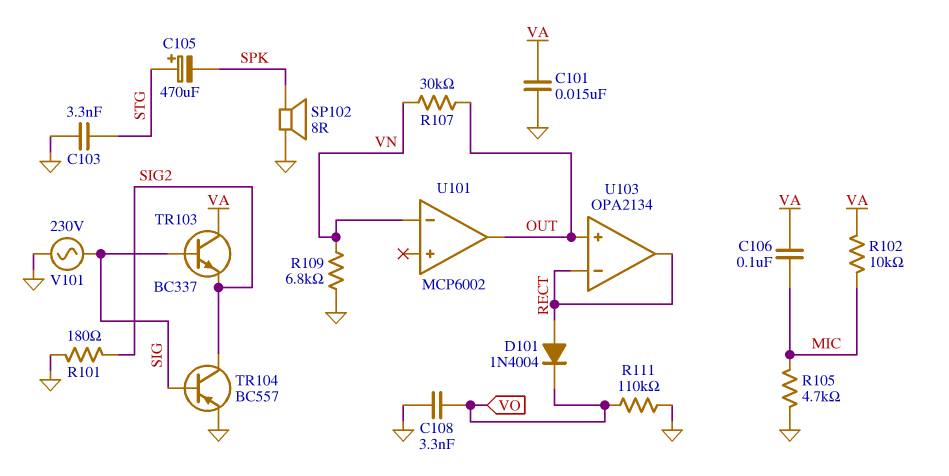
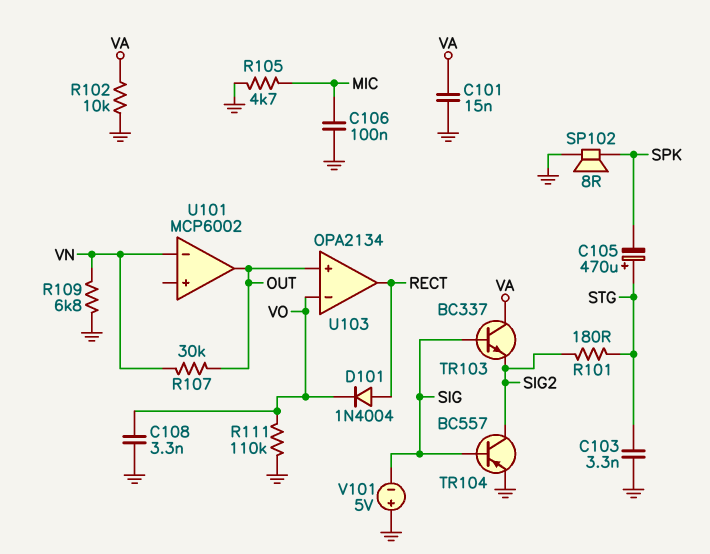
C106: 100nF (MIC, VA) -> 100nF (GND, MIC)
R101: 180 (GND, SIG2) -> 180 (SIG2, STG)
R102: 10k (MIC, VA) -> 10k (GND, VA)
U103 pin in-: RECT -> VO
V101: AC 230V (GND, SIG) -> 5V (plus GND, minus SIG)

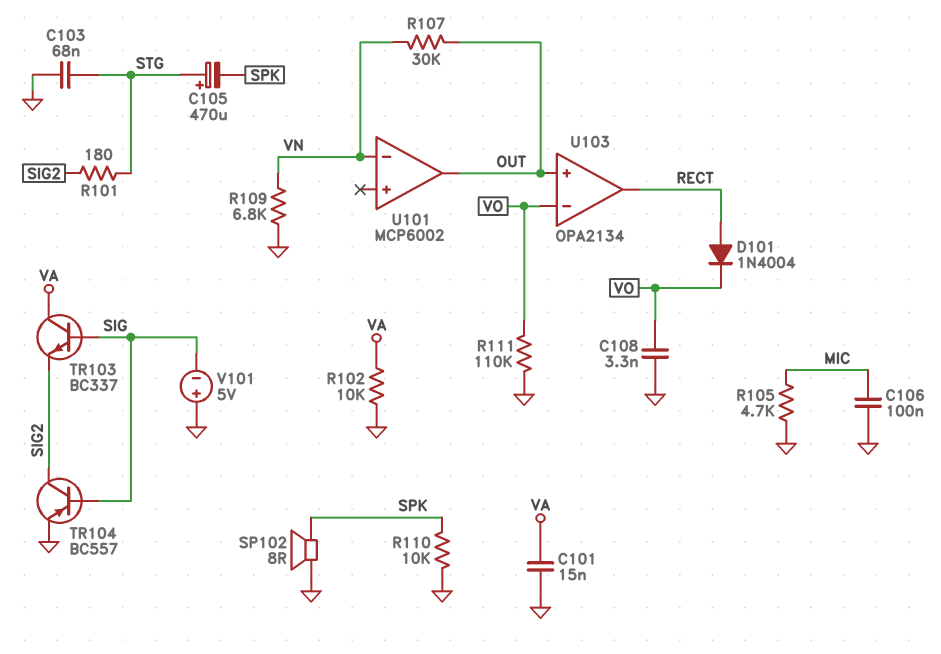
C103: 3.3nF (GND, STG) -> 68nF (GND, STG)
R110: none -> 10k (GND, SPK)

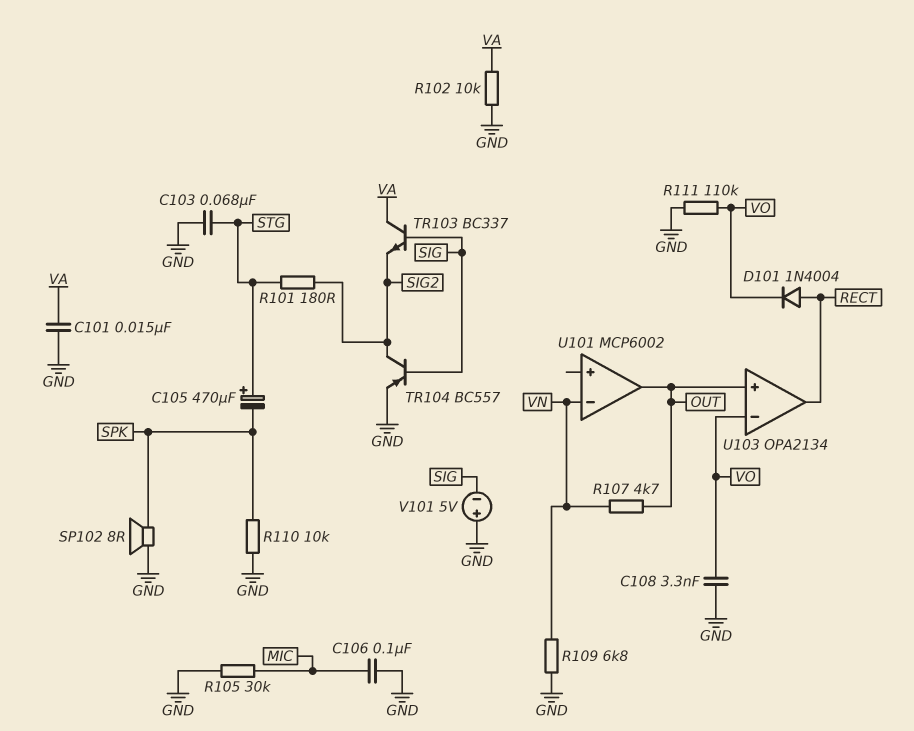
R105: 4.7k (GND, MIC) -> 30k (GND, MIC)
R107: 30k (OUT, VN) -> 4.7k (OUT, VN)

